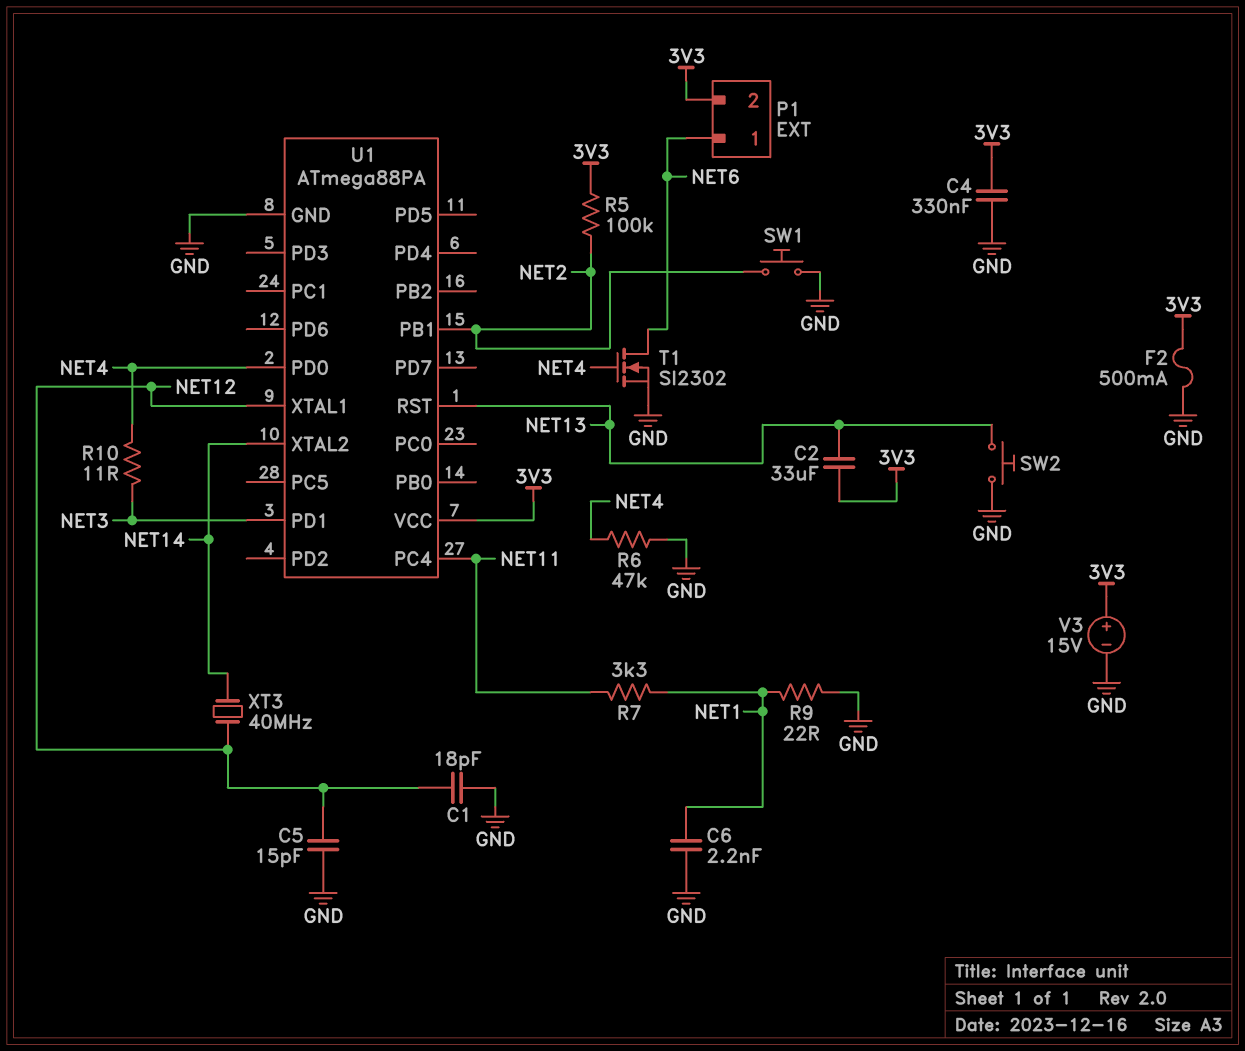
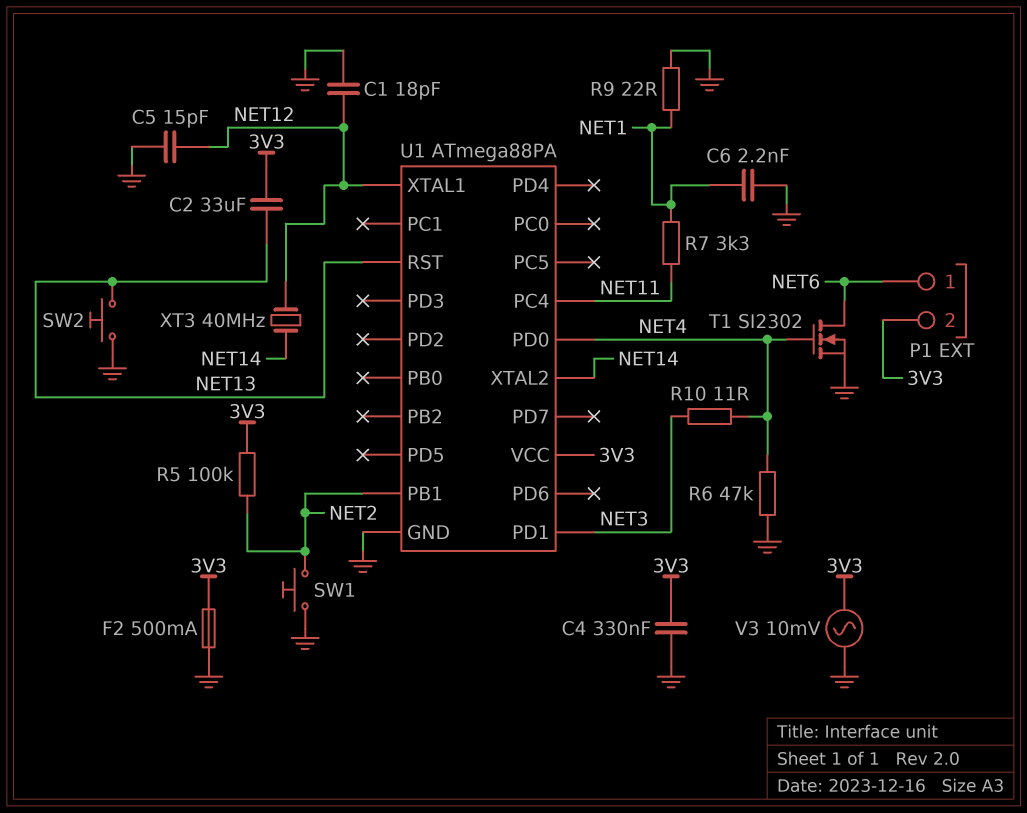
V3: 15V (plus 3V3, minus GND) -> AC 10mV (3V3, GND)

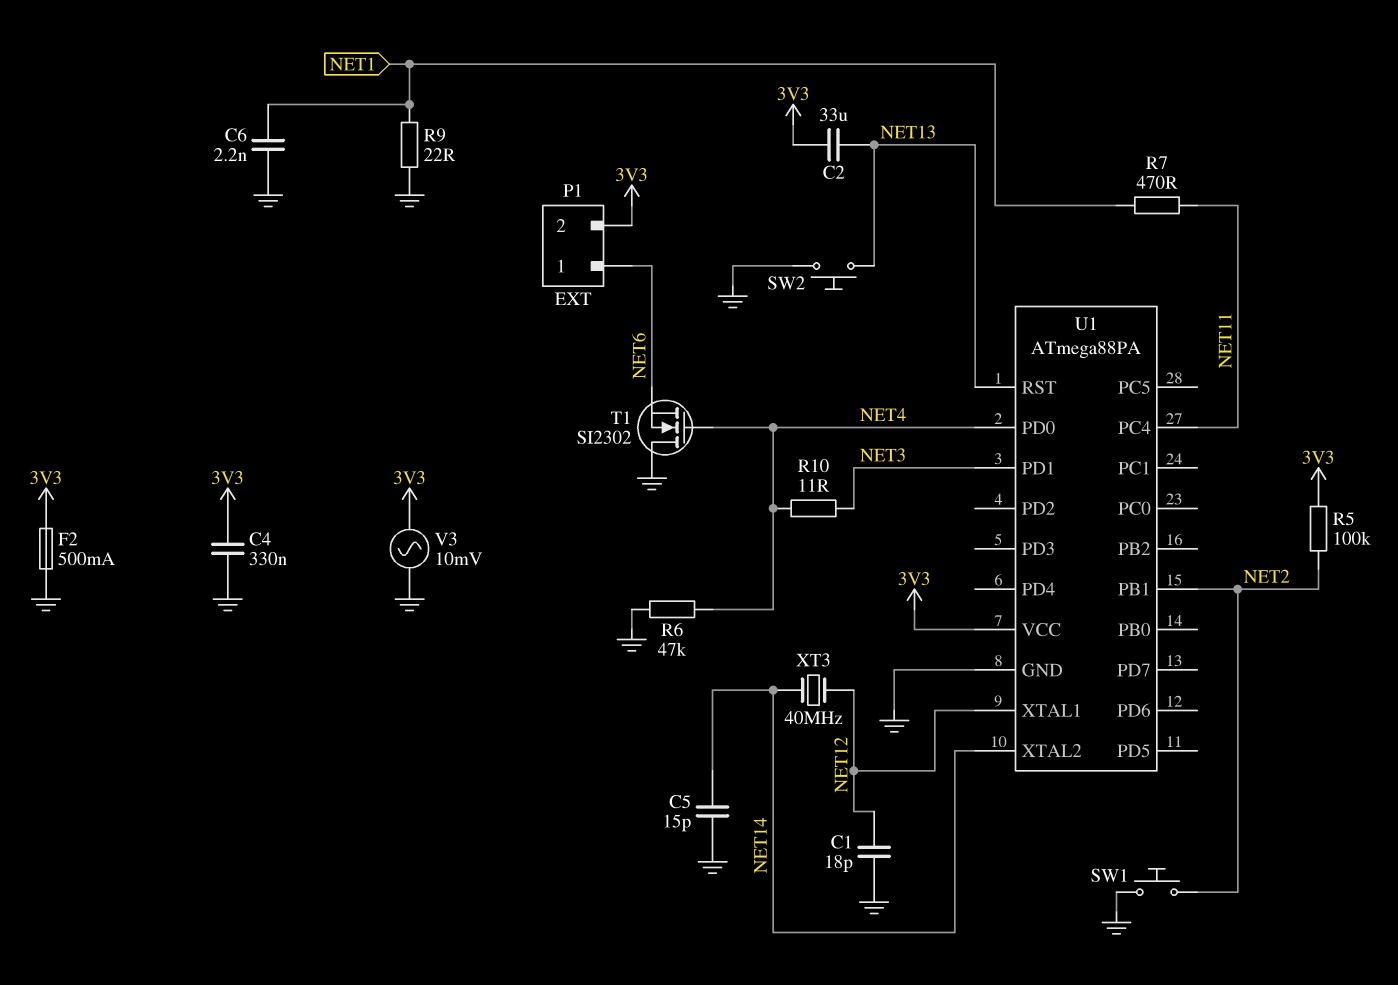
C5: 15pF (GND, NET12) -> 15pF (GND, NET14)
R7: 3.3k (NET1, NET11) -> 470 (NET1, NET11)
T1: NMOS SI2302 (G NET4, D NET6, S GND) -> NMOS SI2302 (G NET4, D GND, S NET6)

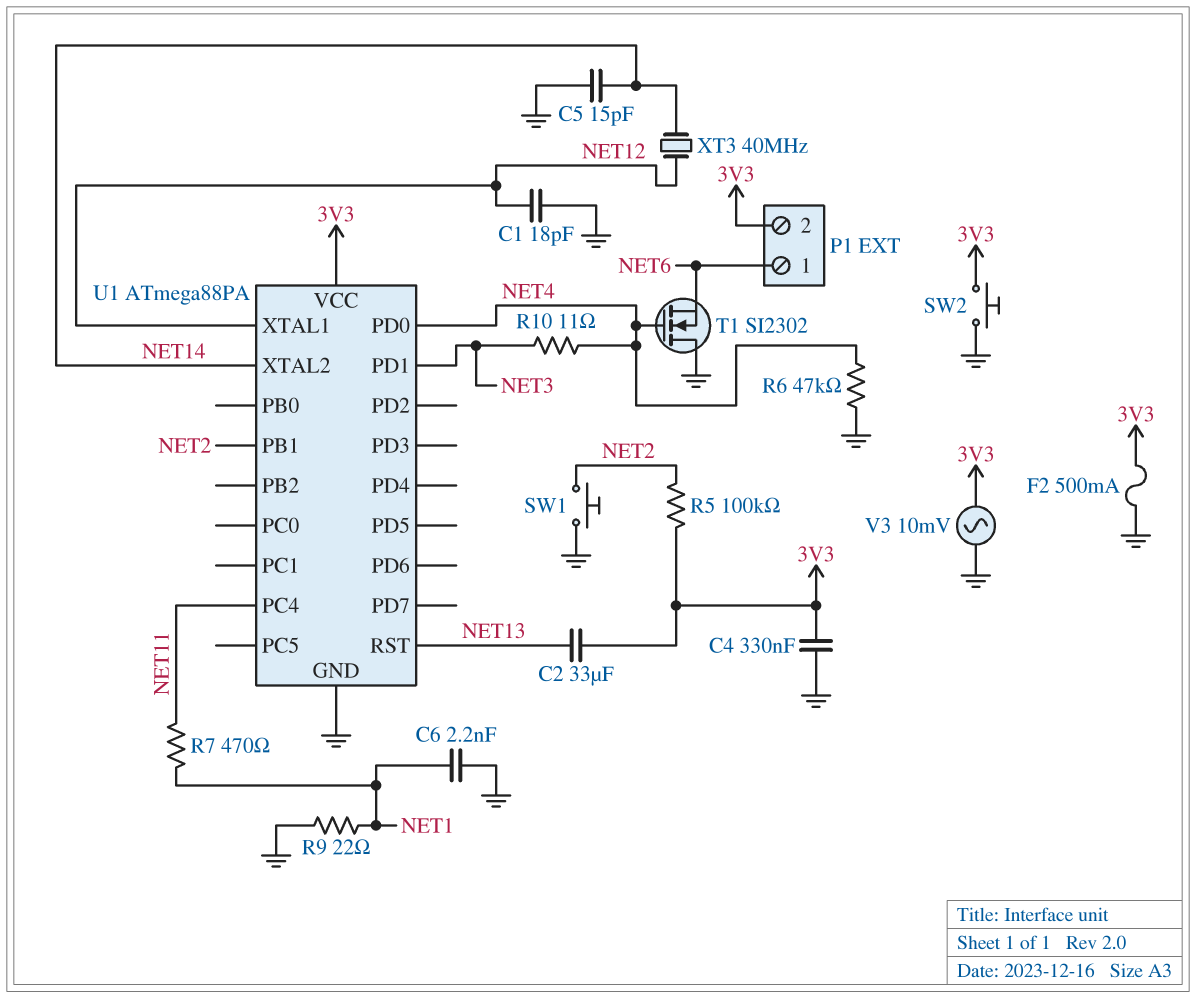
SW2: button (GND, NET13) -> button (3V3, GND)

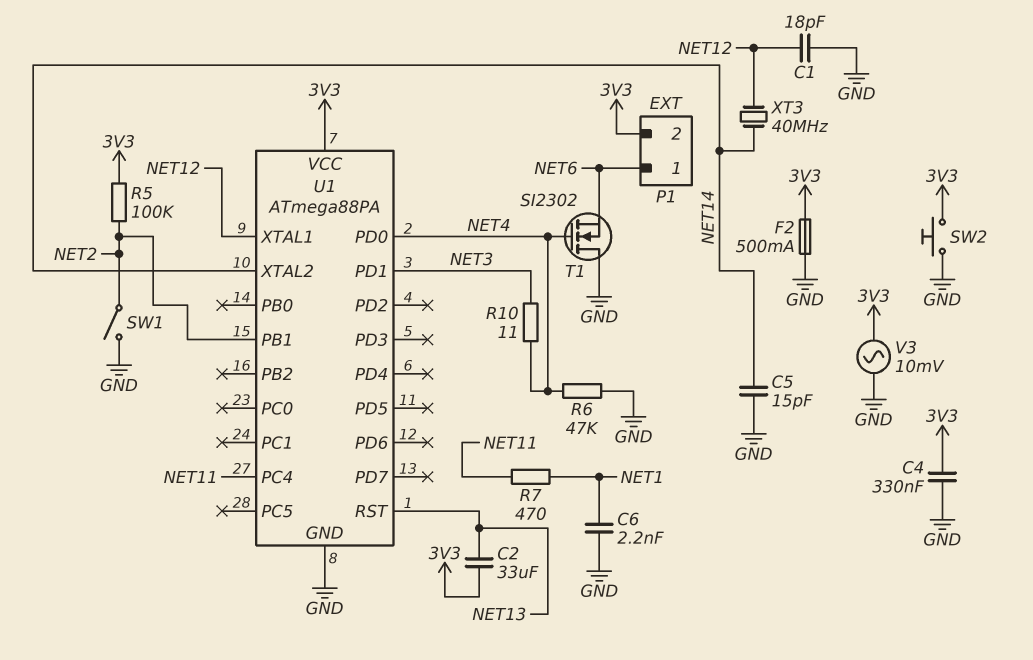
R9: 22 (GND, NET1) -> none
SW1: button (GND, NET2) -> switch (GND, NET2)

